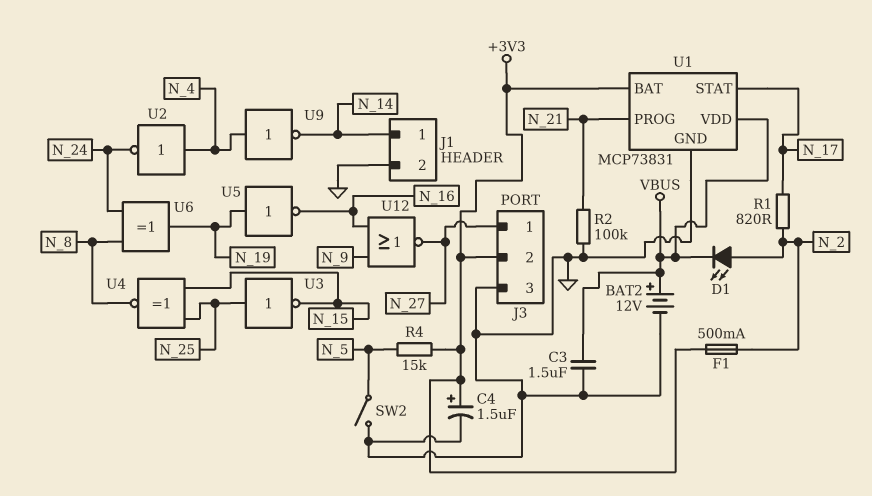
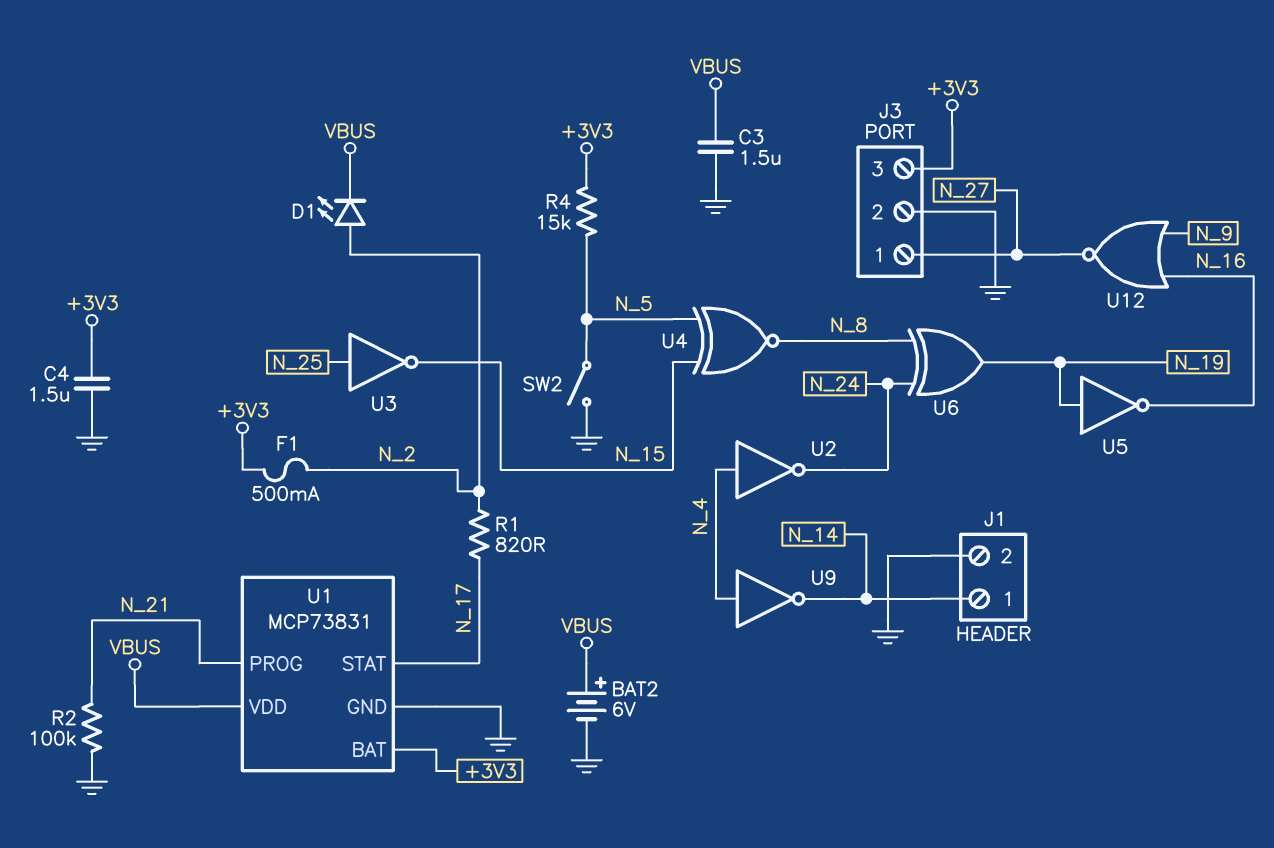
BAT2: 12V (plus VBUS, minus GND) -> 6V (plus VBUS, minus GND)
C4: 1.5uF (plus +3V3, minus GND) -> 1.5uF (+3V3, GND)
J3 pin 2: +3V3 -> GND
J3 pin 3: GND -> +3V3
U4: XNOR (in N_15, in N_25, out N_8) -> XNOR (in N_5, in N_15, out N_8)

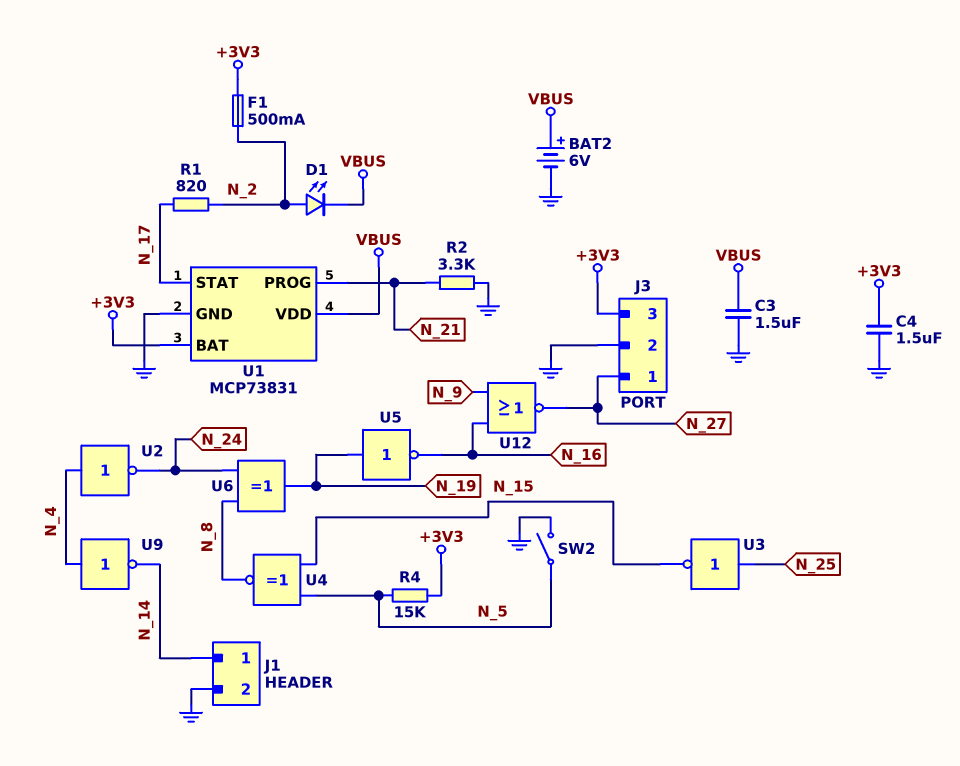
R2: 100k (GND, N_21) -> 3.3k (GND, N_21)

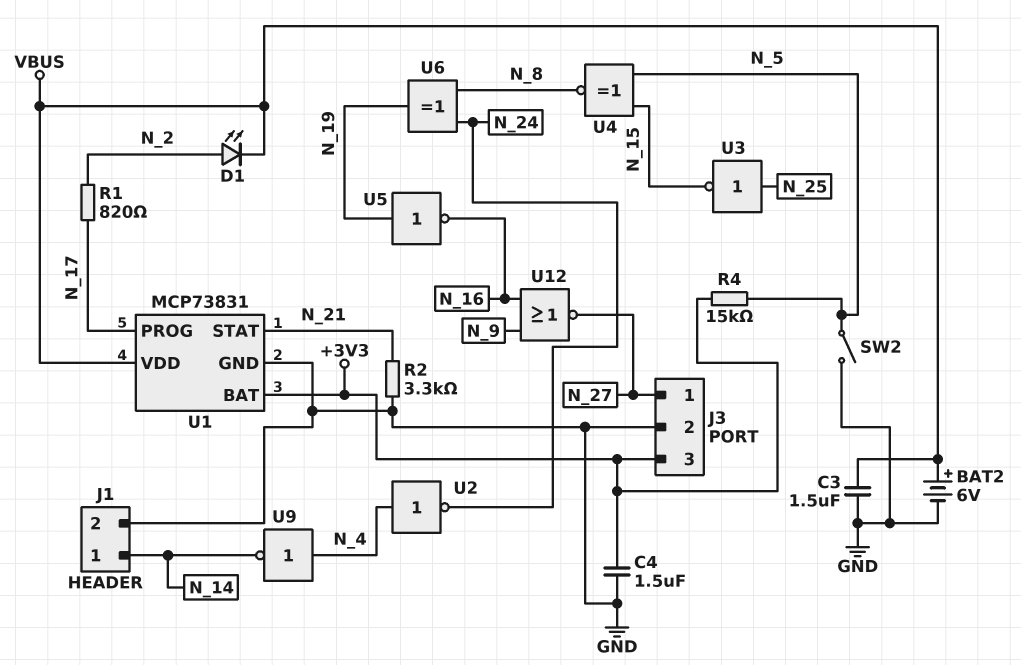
F1: 500mA (+3V3, N_2) -> none
U1 pin PROG: N_21 -> N_17
U1 pin STAT: N_17 -> N_21

